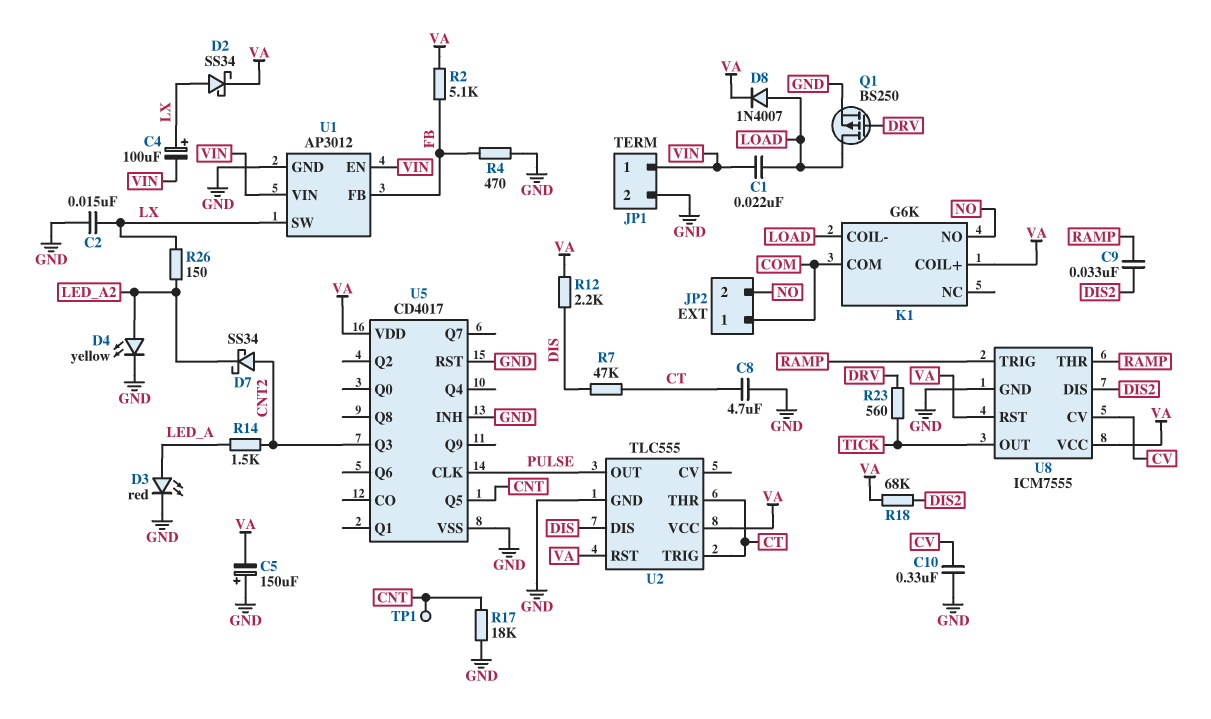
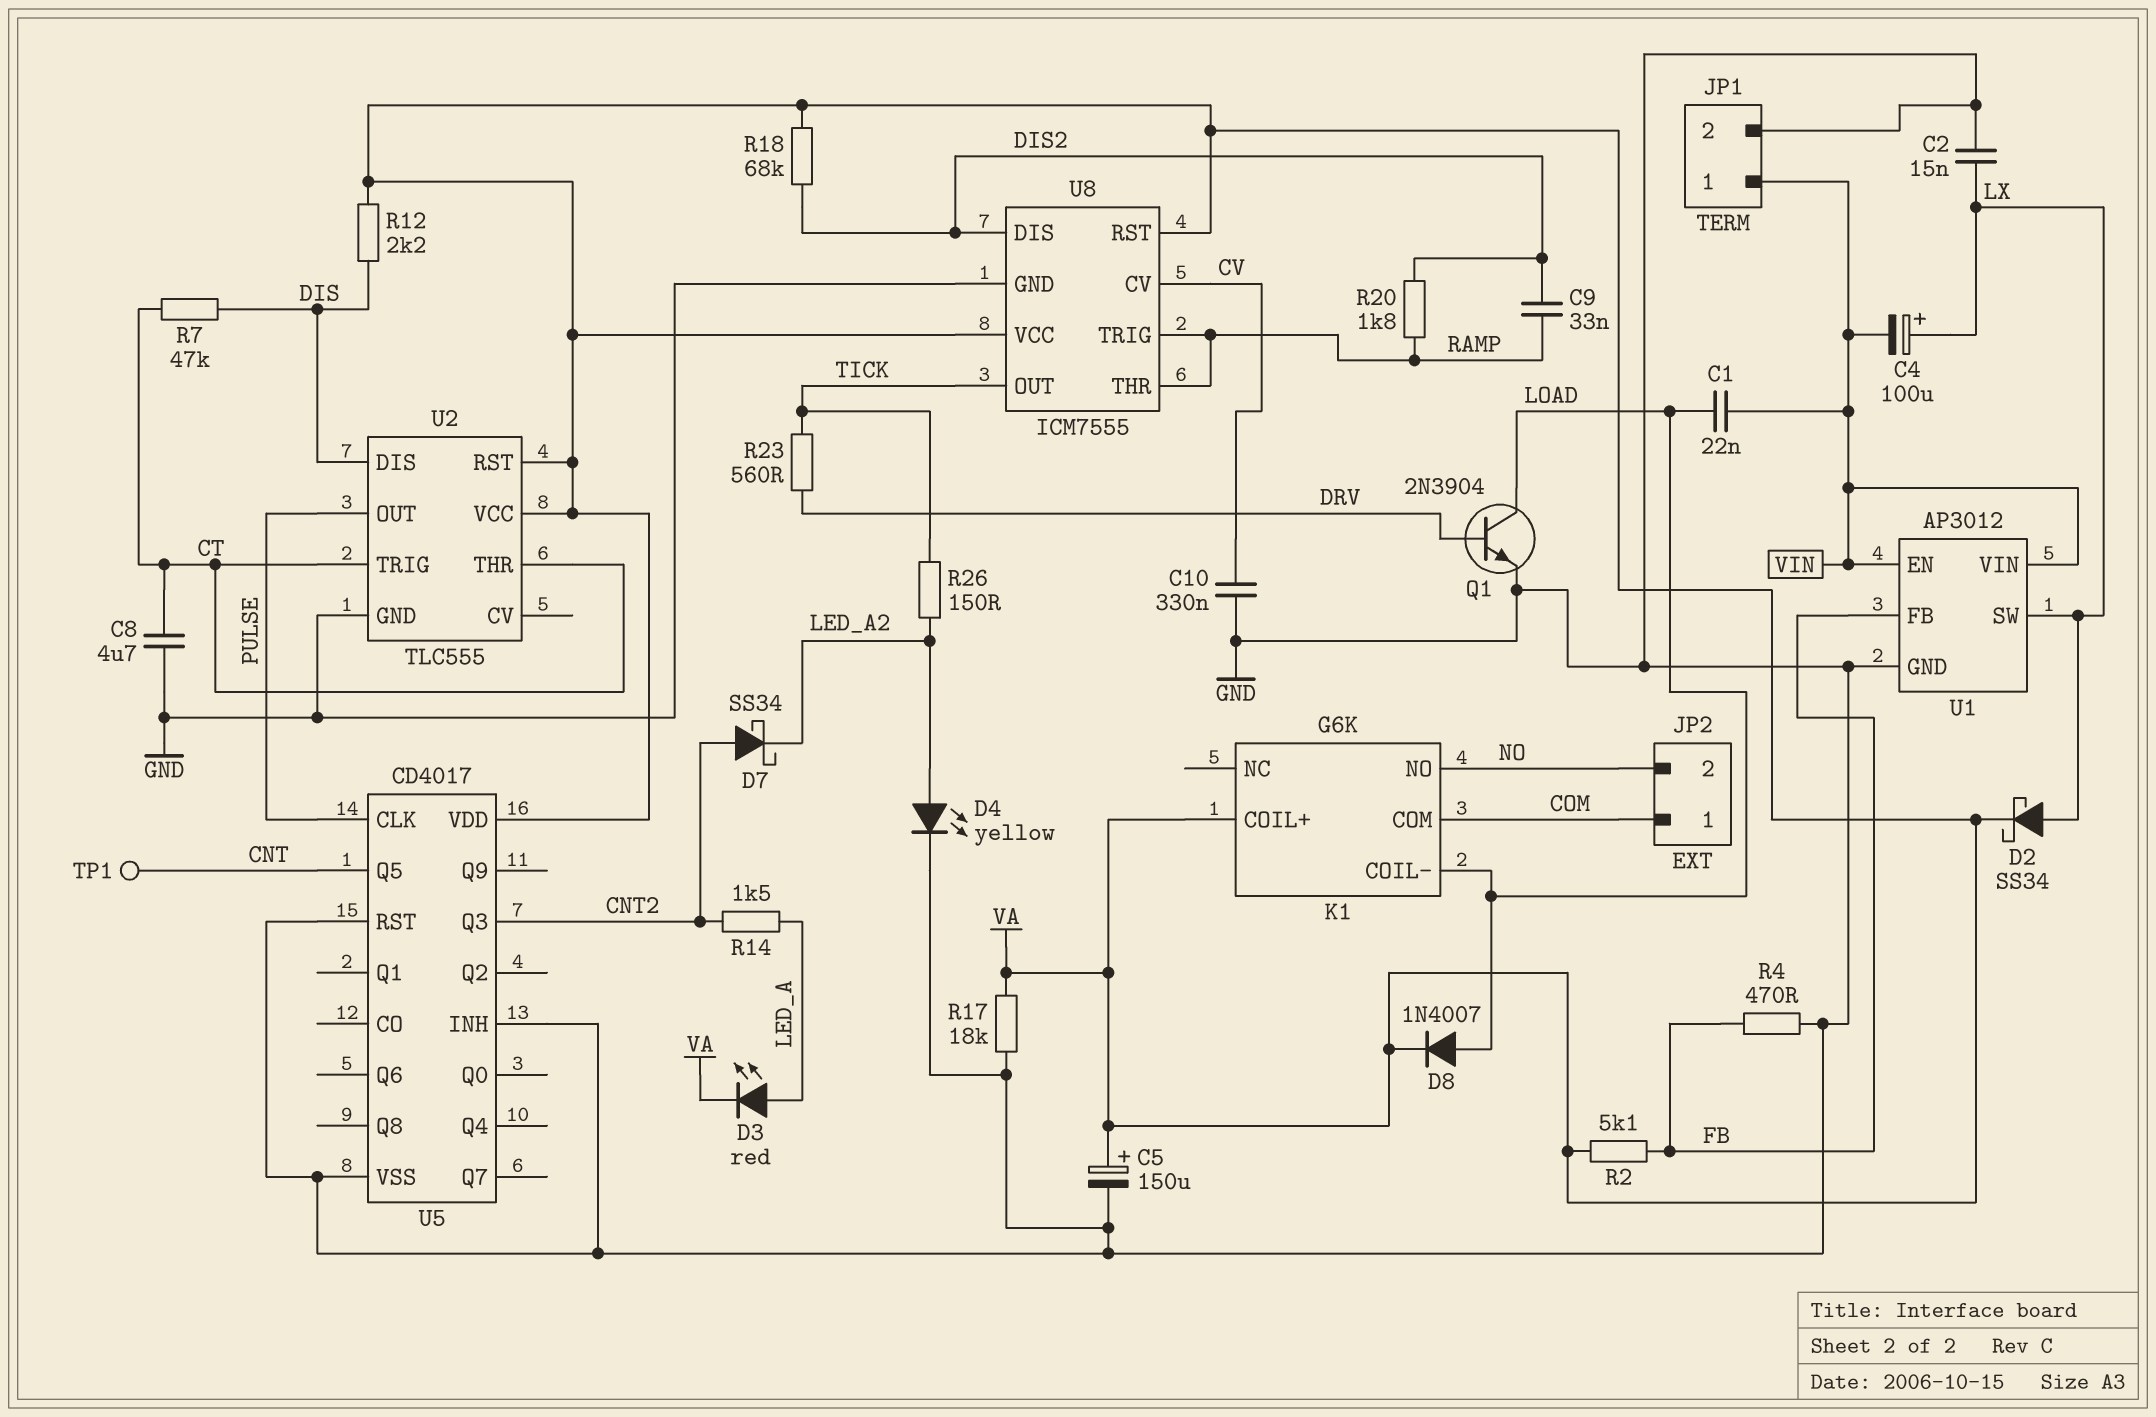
C5: 150uF (plus GND, minus VA) -> 150uF (plus VA, minus GND)
D3: LED red (A LED_A, K GND) -> LED red (A LED_A, K VA)
Q1: PMOS BS250 (G DRV, D LOAD, S GND) -> NPN 2N3904 (B DRV, C LOAD, E GND)
R17: 18k (CNT, GND) -> 18k (GND, VA)
R20: none -> 1.8k (DIS2, RAMP)
R26: 150 (LED_A2, LX) -> 150 (LED_A2, TICK)

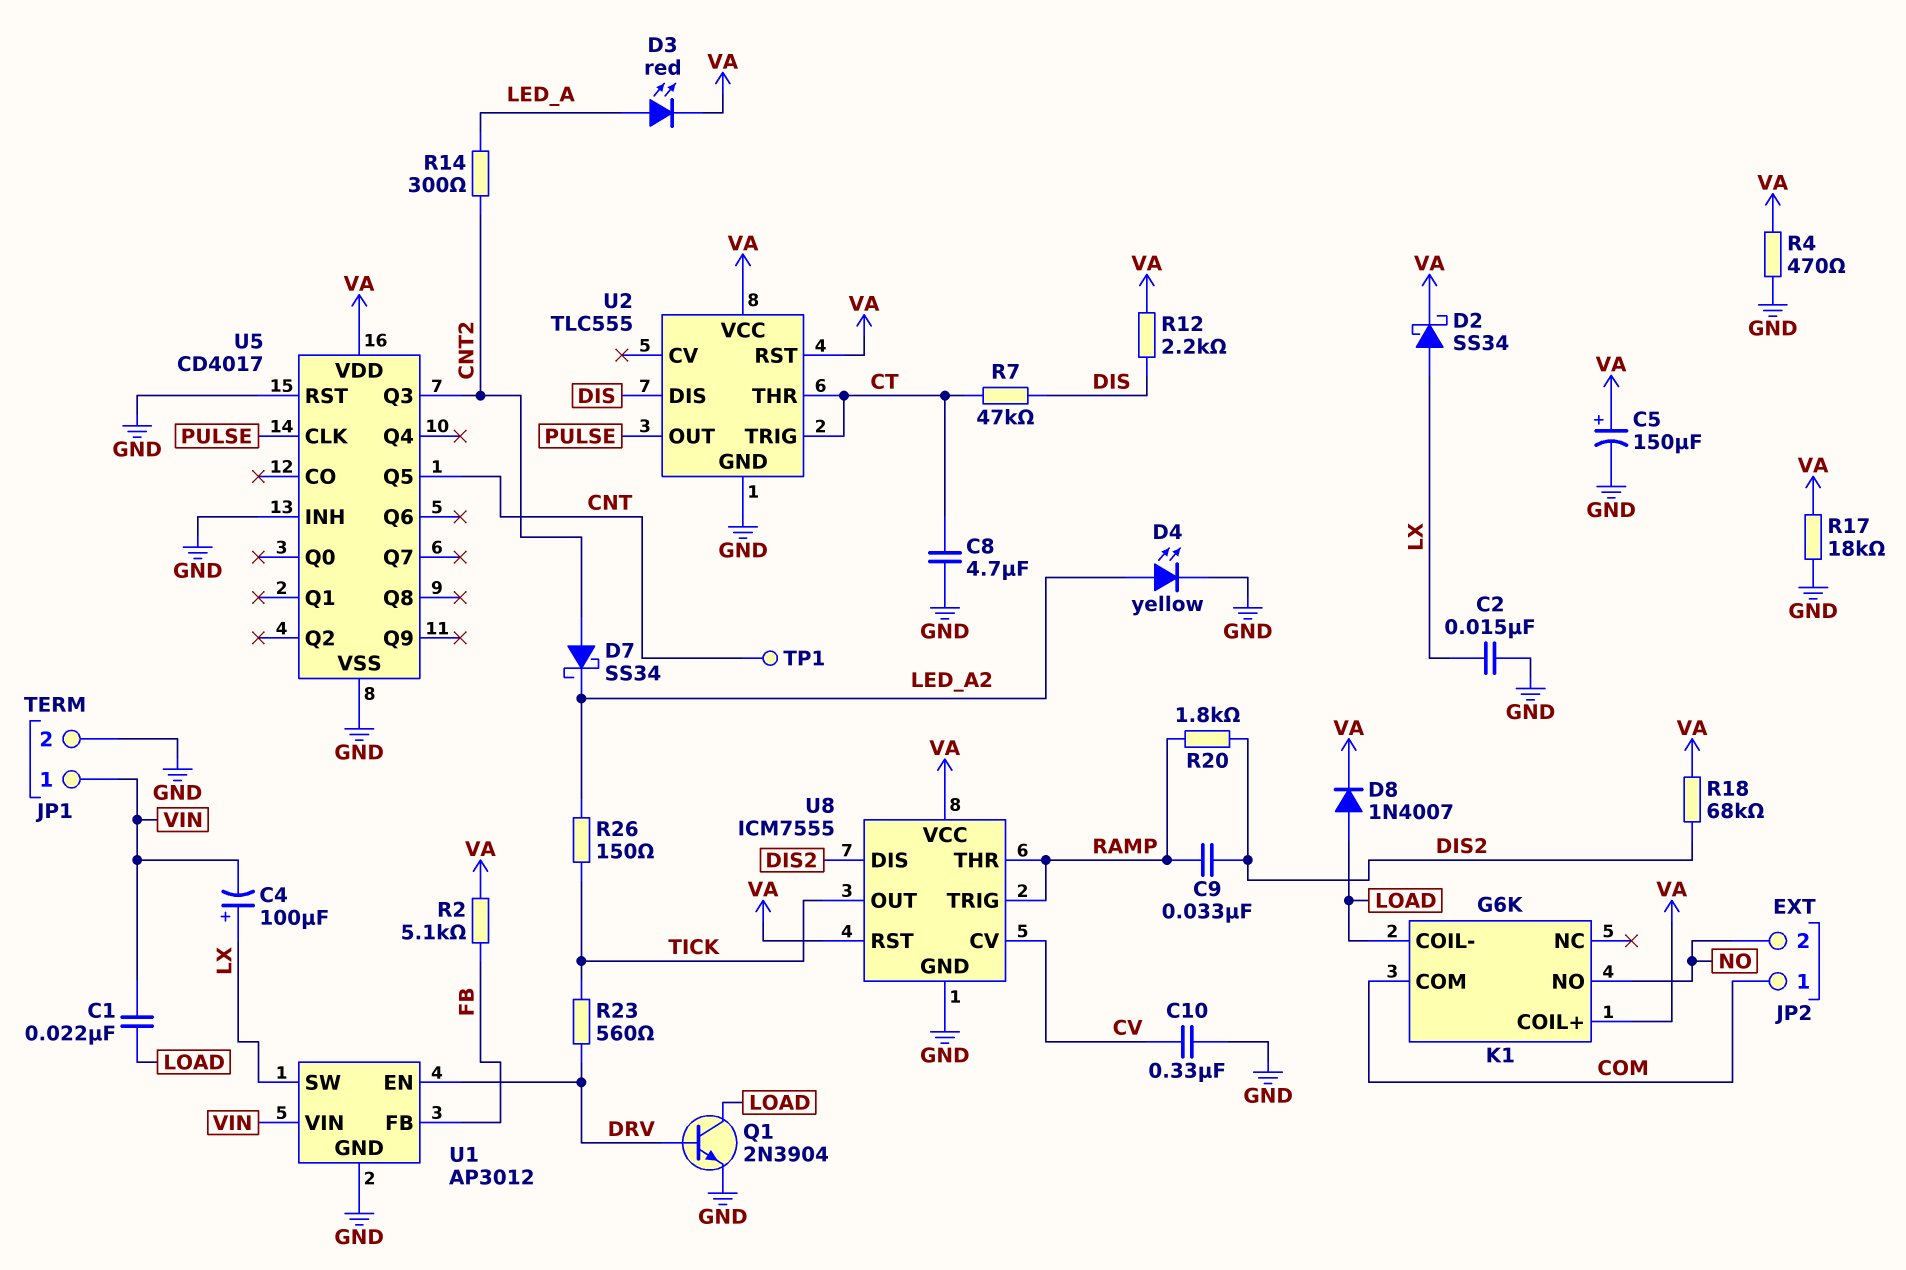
R4: 470 (FB, GND) -> 470 (GND, VA)
R14: 1.5k (CNT2, LED_A) -> 300 (CNT2, LED_A)
U1 pin EN: VIN -> DRV

